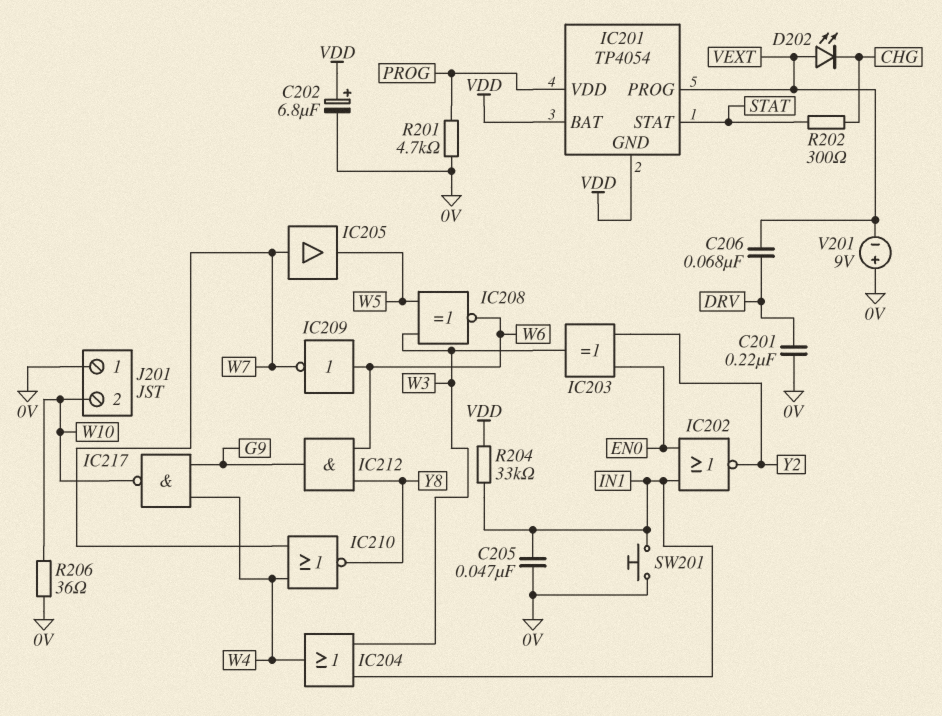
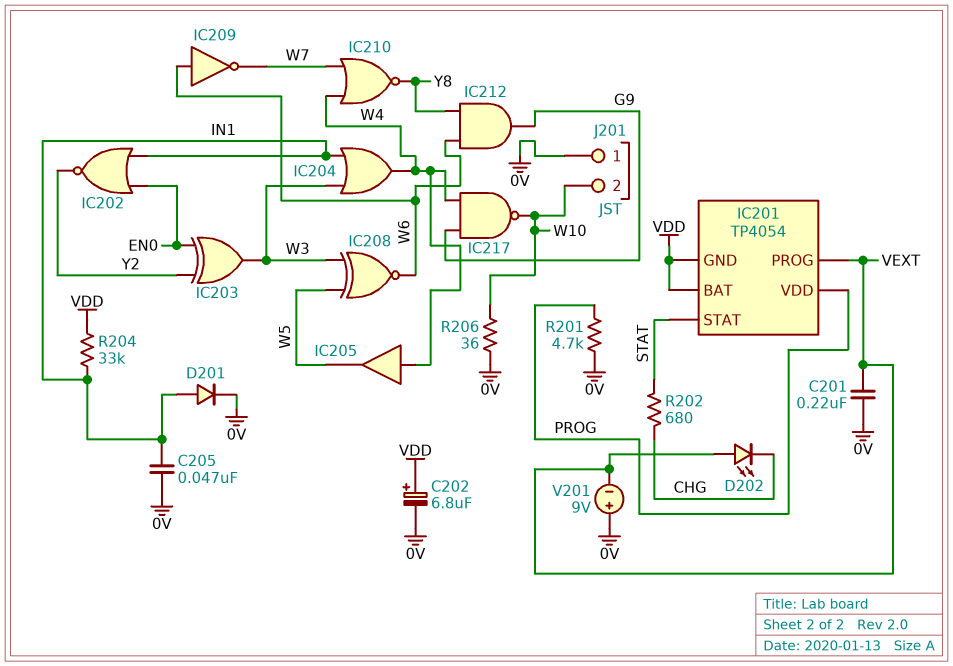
C201: 220nF (0V, DRV) -> 220nF (0V, VEXT)
C206: 68nF (DRV, VEXT) -> none
D201: none -> diode (A IN1, K 0V)
IC205: buffer (in W7, out W5) -> buffer (in W4, out W5)
R202: 300 (CHG, STAT) -> 680 (CHG, STAT)
SW201: button (0V, IN1) -> none

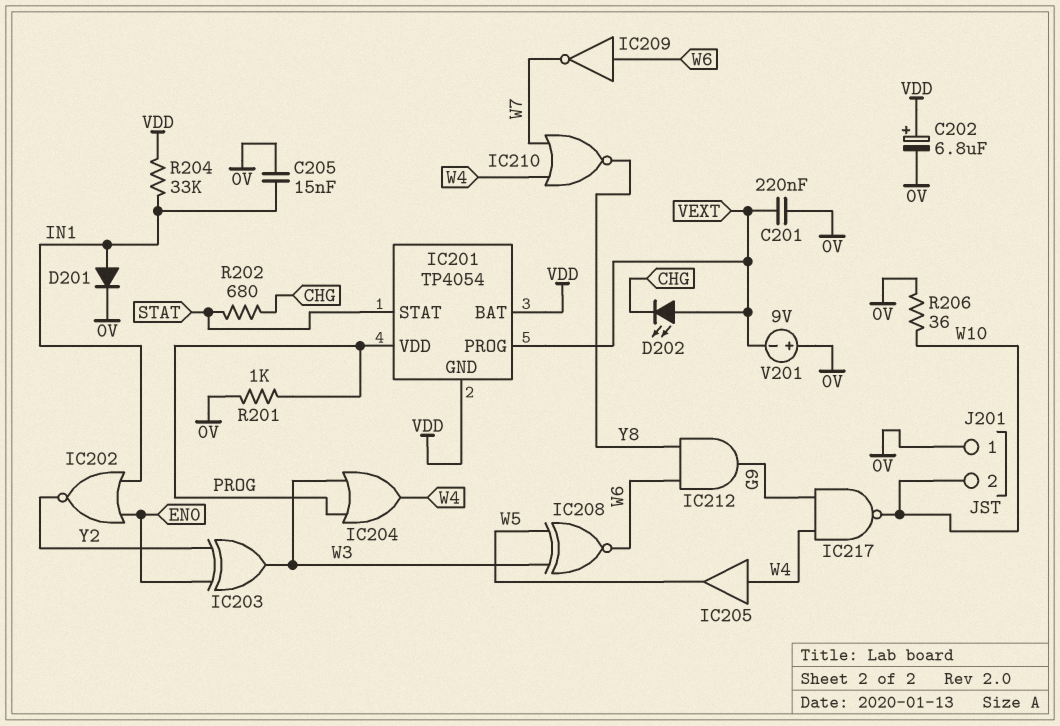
C205: 47nF (0V, IN1) -> 15nF (0V, IN1)
IC204: OR (in IN1, in W3, out W4) -> OR (in PROG, in W3, out W4)
R201: 4.7k (0V, PROG) -> 1k (0V, PROG)

